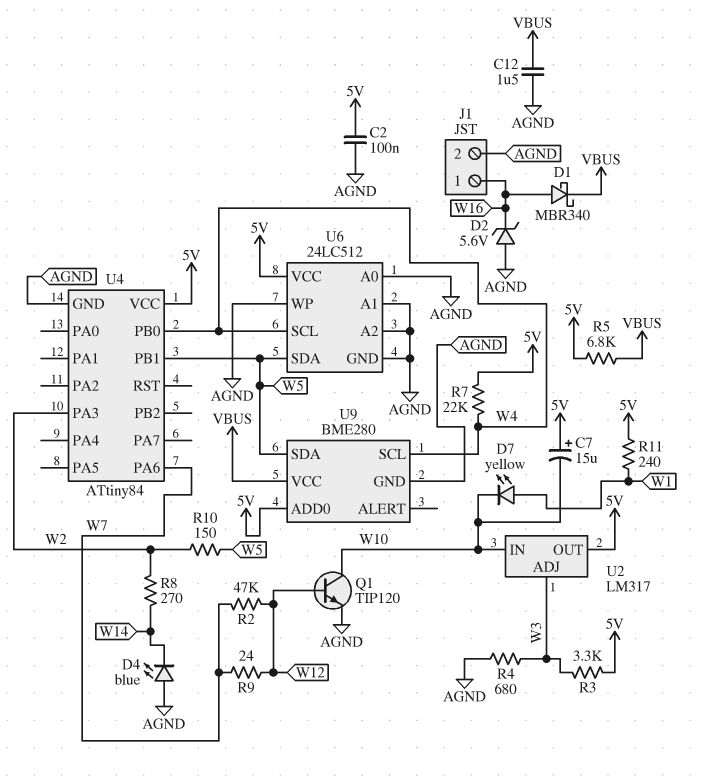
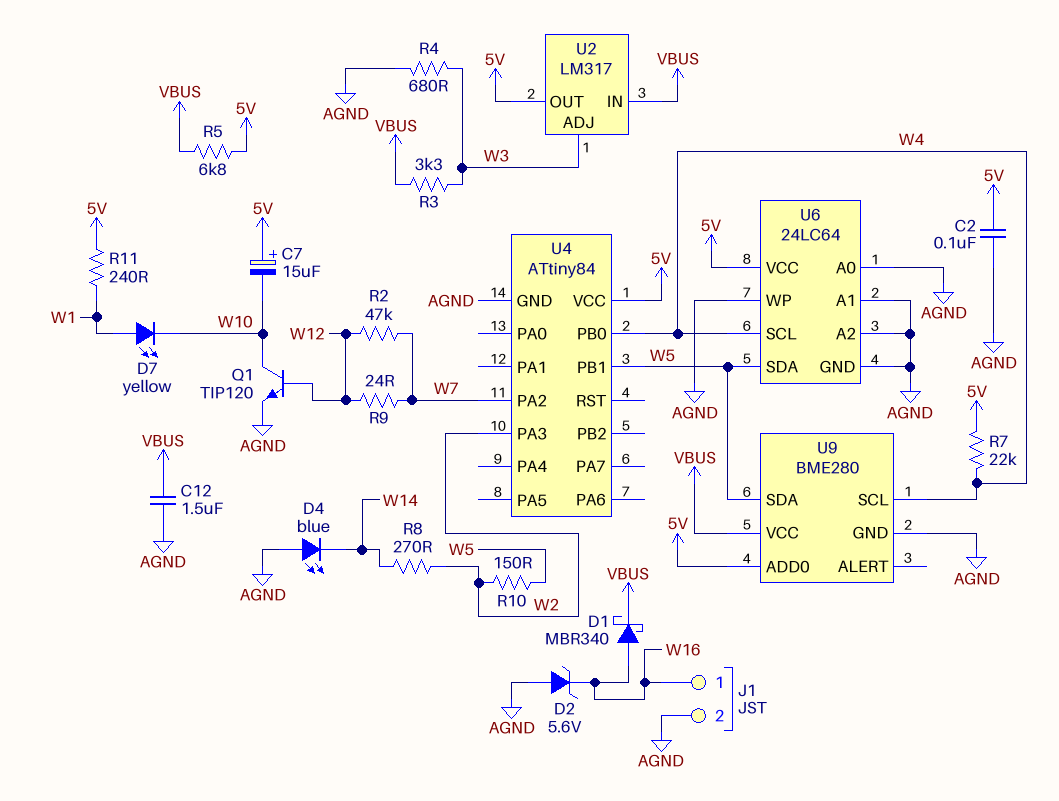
R3: 3.3k (5V, W3) -> 3.3k (VBUS, W3)
U2 pin IN: W10 -> VBUS
U4 pin PA2: none -> W7
U4 pin PA6: W7 -> none
U6: 24LC512 -> 24LC64

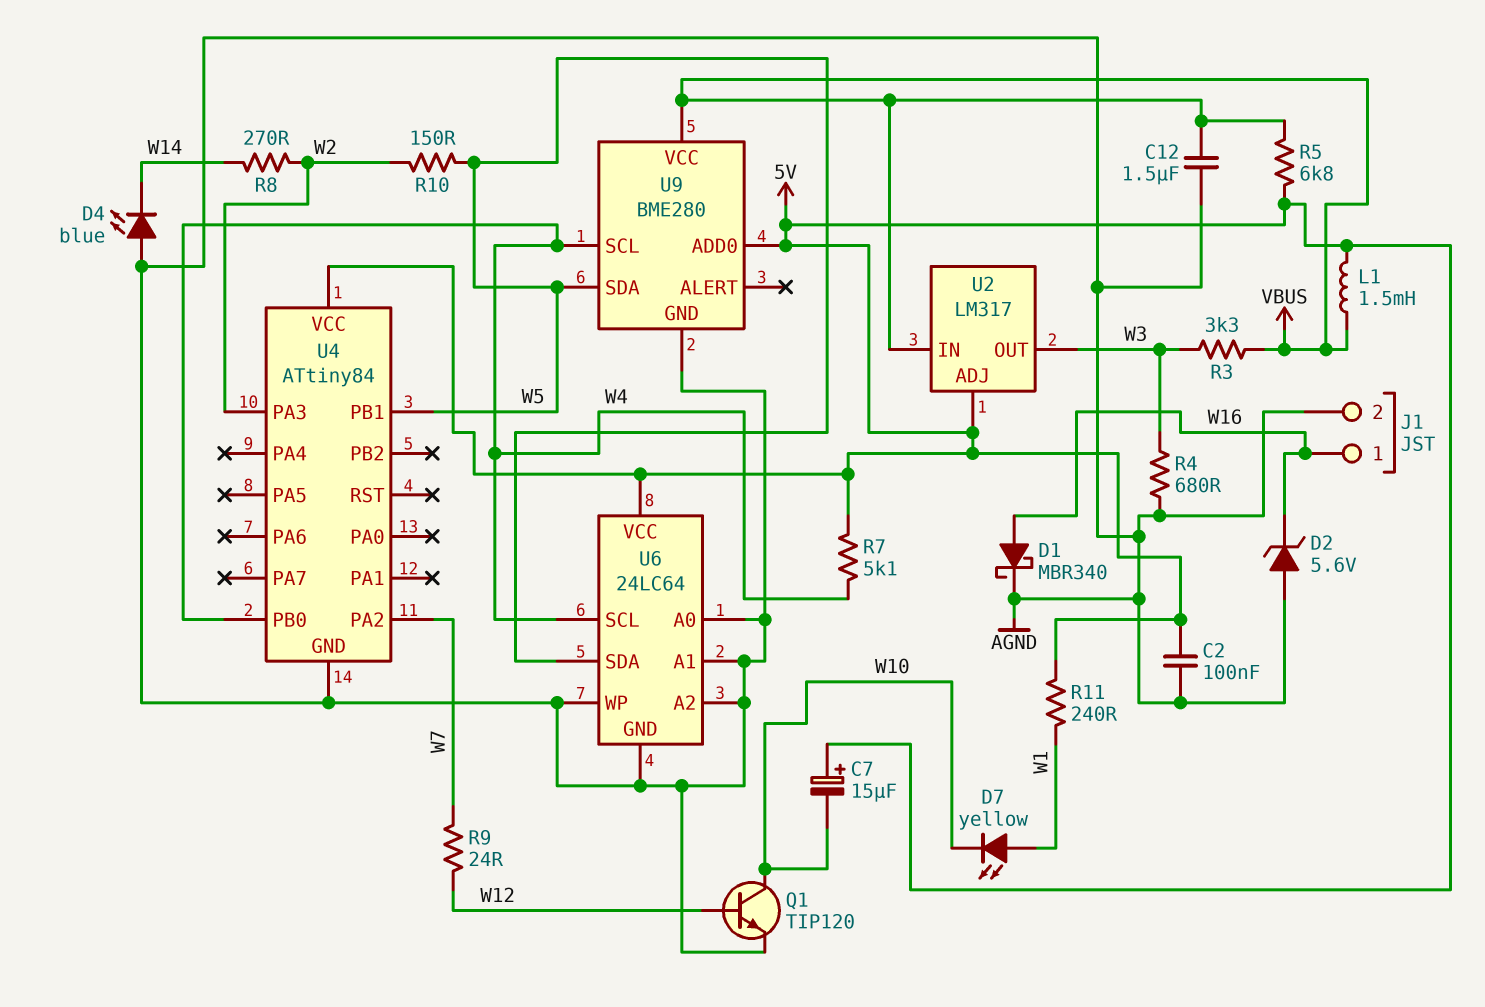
D1: schottky MBR340 (A W16, K VBUS) -> schottky MBR340 (A W16, K AGND)
L1: none -> 1.5mH (5V, VBUS)
R2: 47k (W7, W12) -> none
R7: 22k (5V, W4) -> 5.1k (5V, W4)
U2 pin ADJ: W3 -> 5V
U2 pin OUT: 5V -> W3

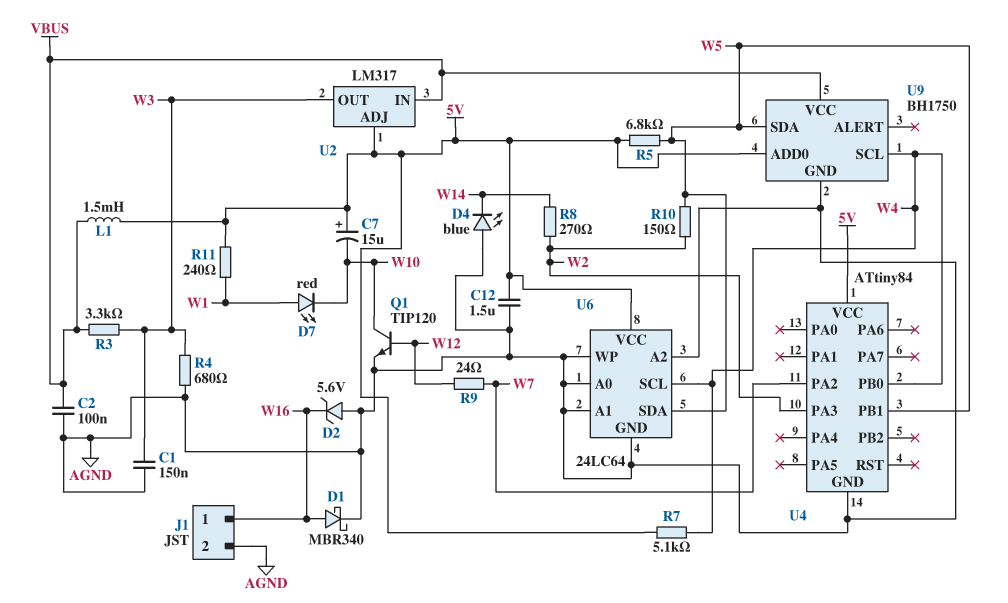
C1: none -> 150nF (AGND, W3)
C2: 100nF (5V, AGND) -> 100nF (AGND, VBUS)
C12: 1.5uF (AGND, VBUS) -> 1.5uF (5V, AGND)
D7: LED yellow (A W1, K W10) -> LED red (A W1, K W10)
R5: 6.8k (5V, VBUS) -> 6.8k (5V, W5)
U9: BME280 -> BH1750

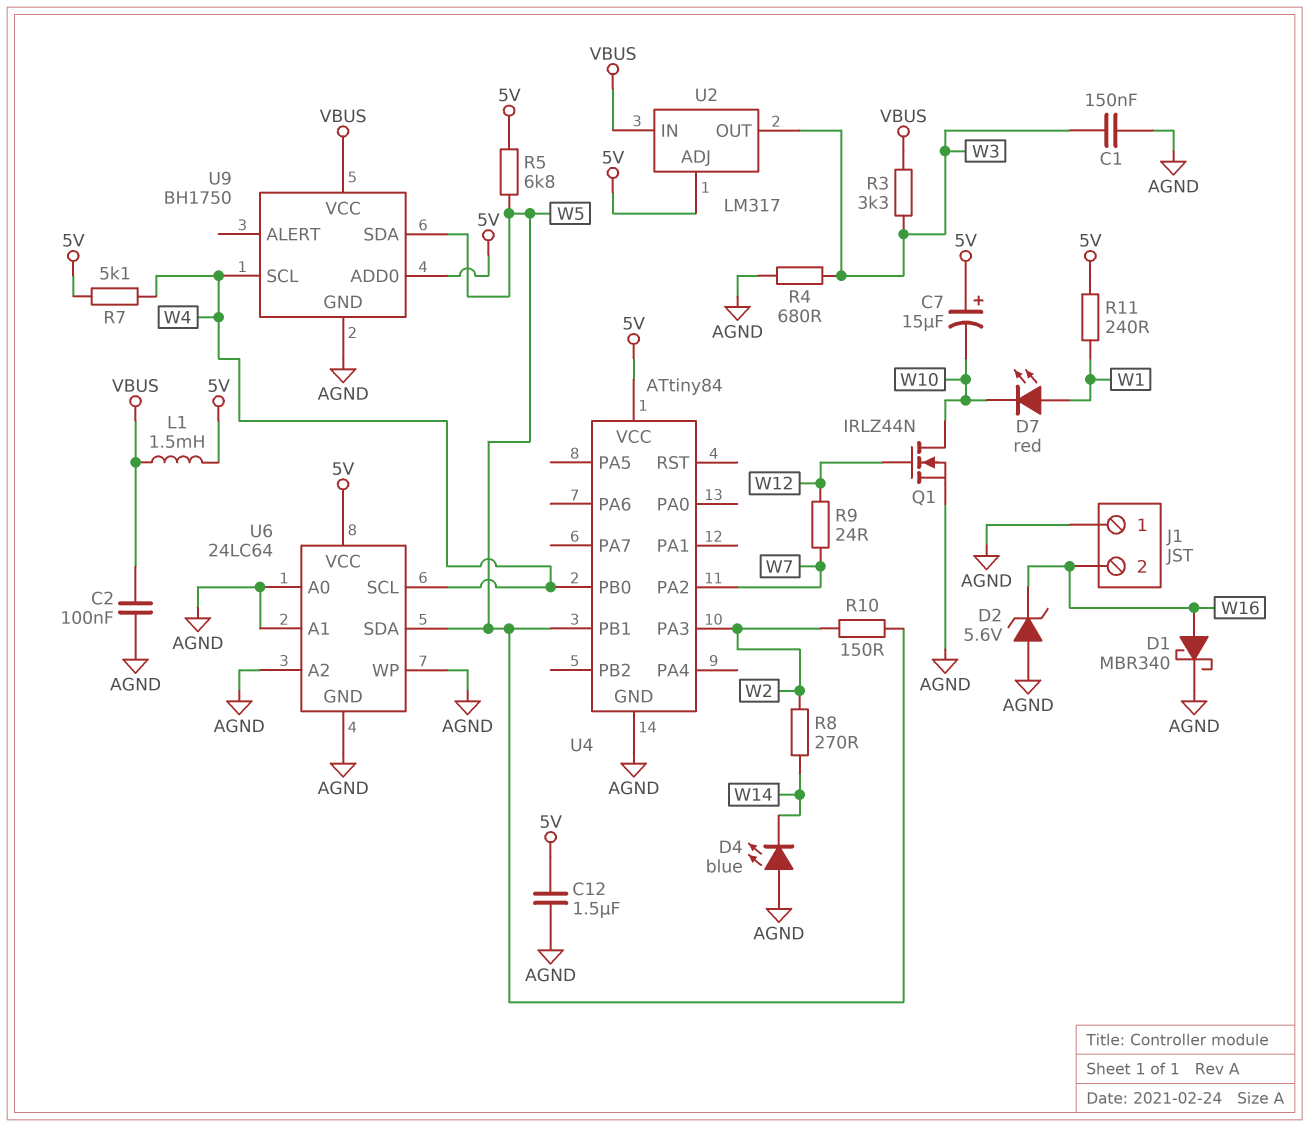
J1 pin 1: W16 -> AGND
J1 pin 2: AGND -> W16
Q1: NPN TIP120 (B W12, C W10, E AGND) -> NMOS IRLZ44N (G W12, D W10, S AGND)

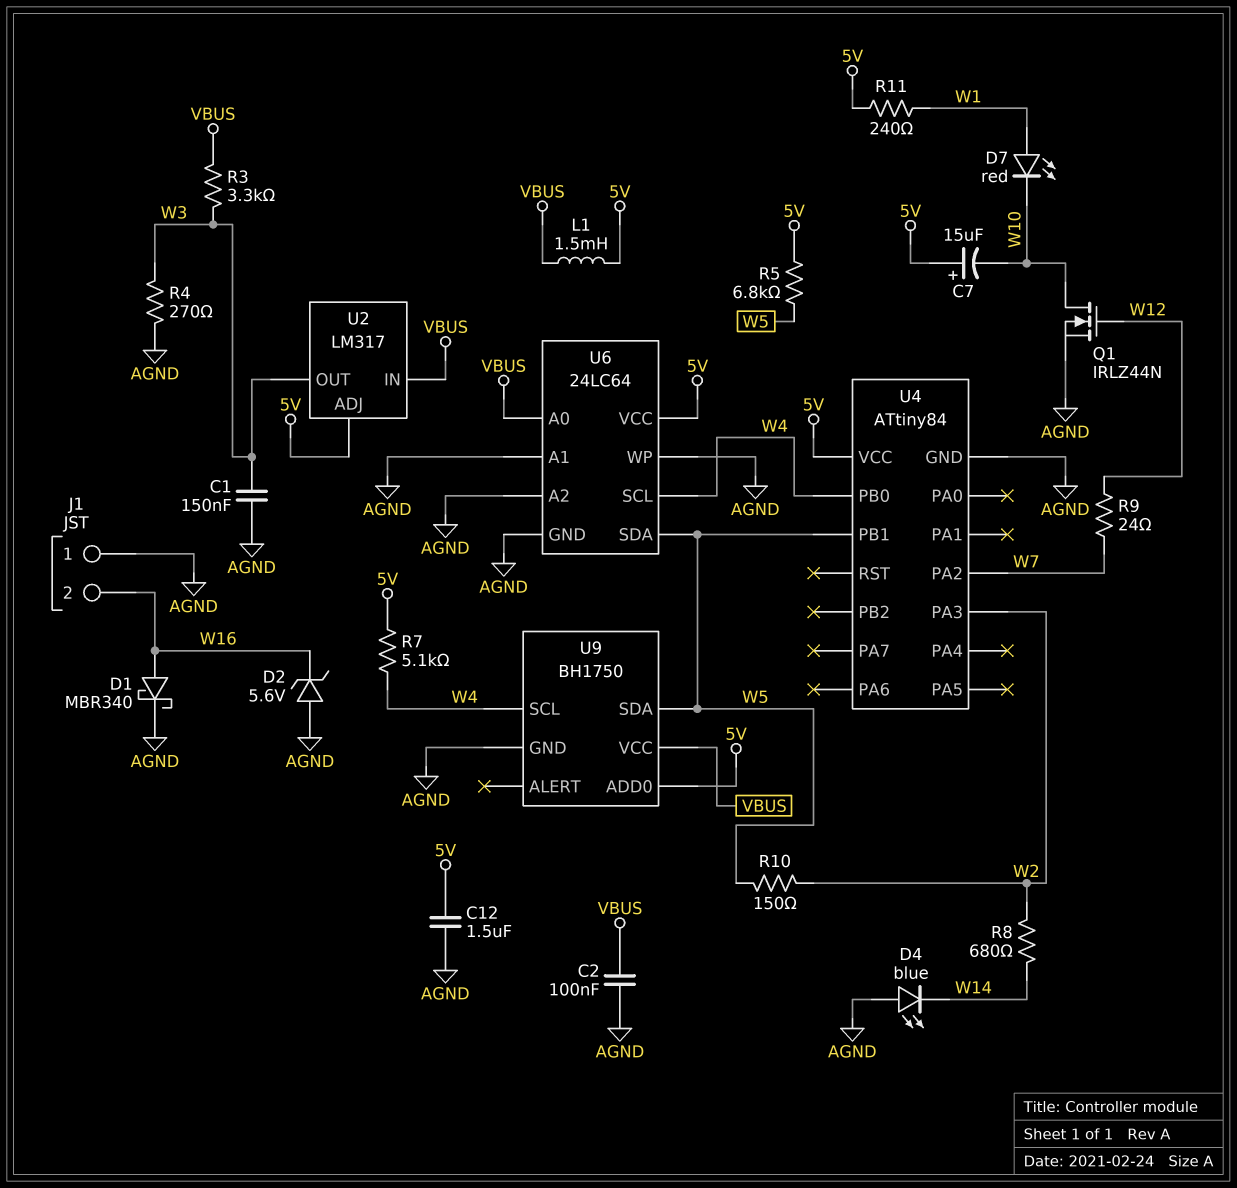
R4: 680 (AGND, W3) -> 270 (AGND, W3)
R8: 270 (W2, W14) -> 680 (W2, W14)
U6 pin A0: AGND -> VBUS

